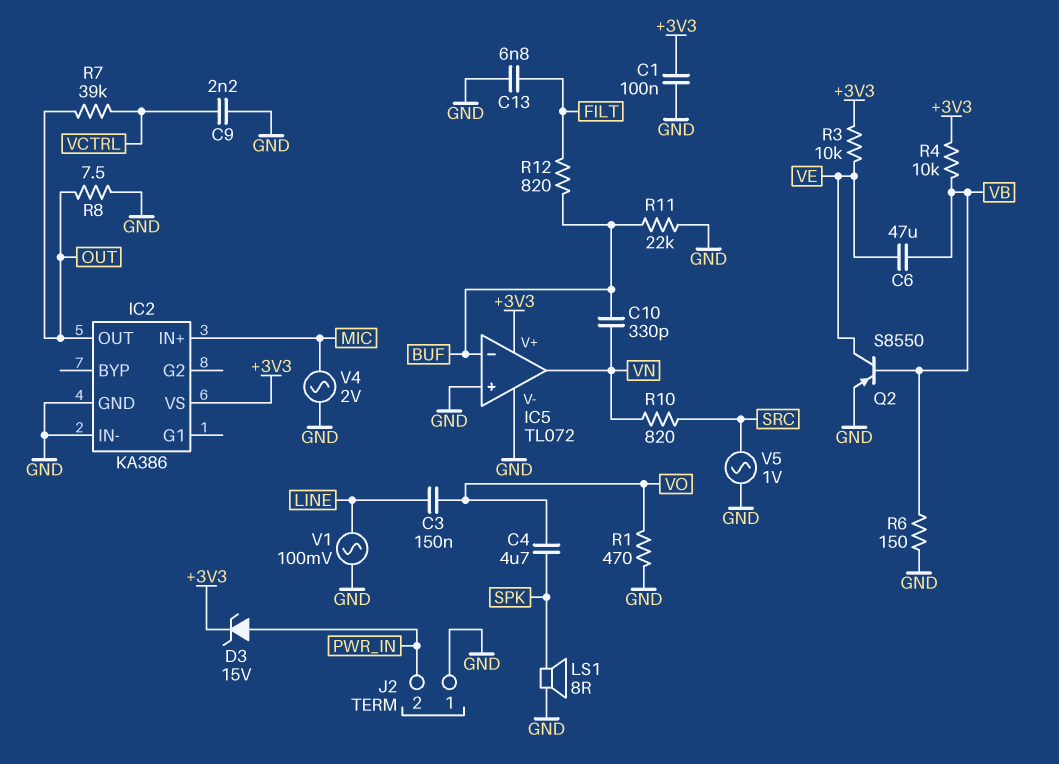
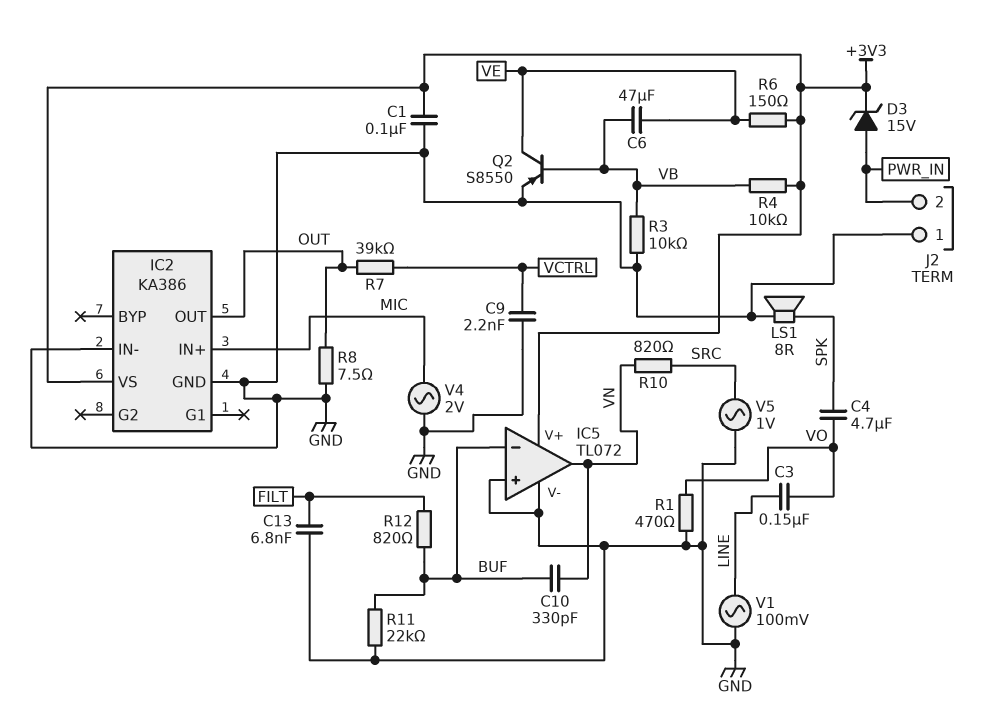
R3: 10k (+3V3, VE) -> 10k (GND, VB)
R6: 150 (GND, VB) -> 150 (+3V3, VE)

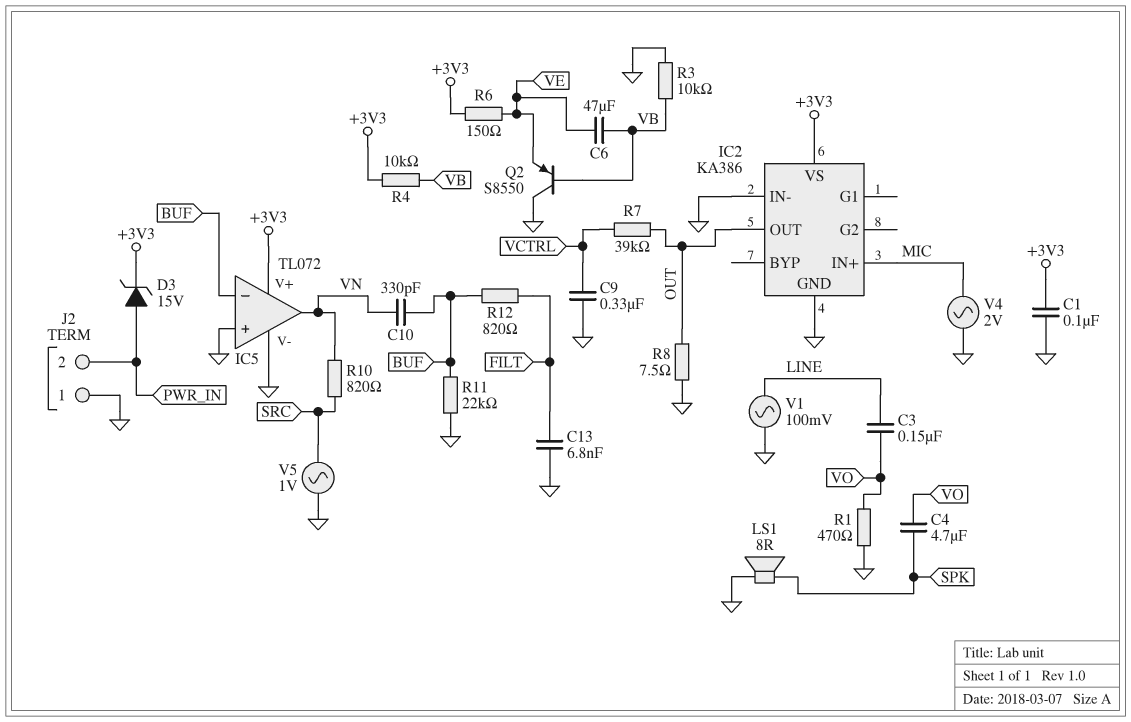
C9: 2.2nF (GND, VCTRL) -> 330nF (GND, VCTRL)
Q2: PNP S8550 (B VB, C VE, E GND) -> PNP S8550 (B VB, C GND, E VE)

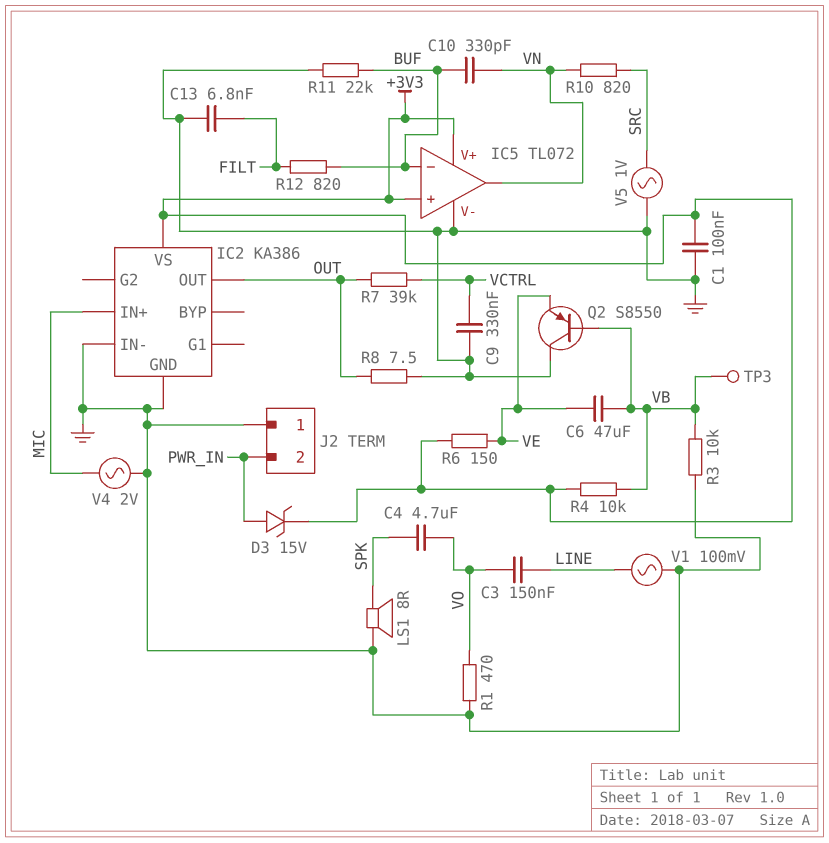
IC5 pin in+: GND -> +3V3
TP3: none -> test point (VB)

